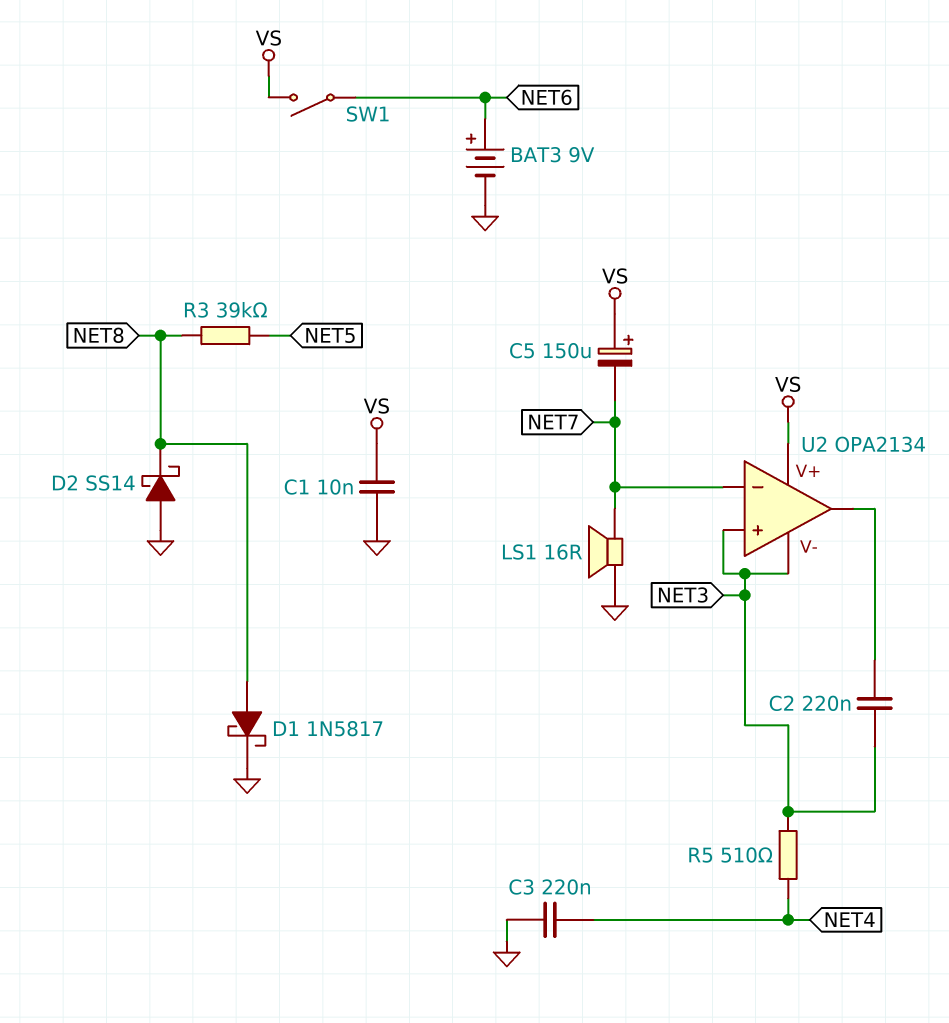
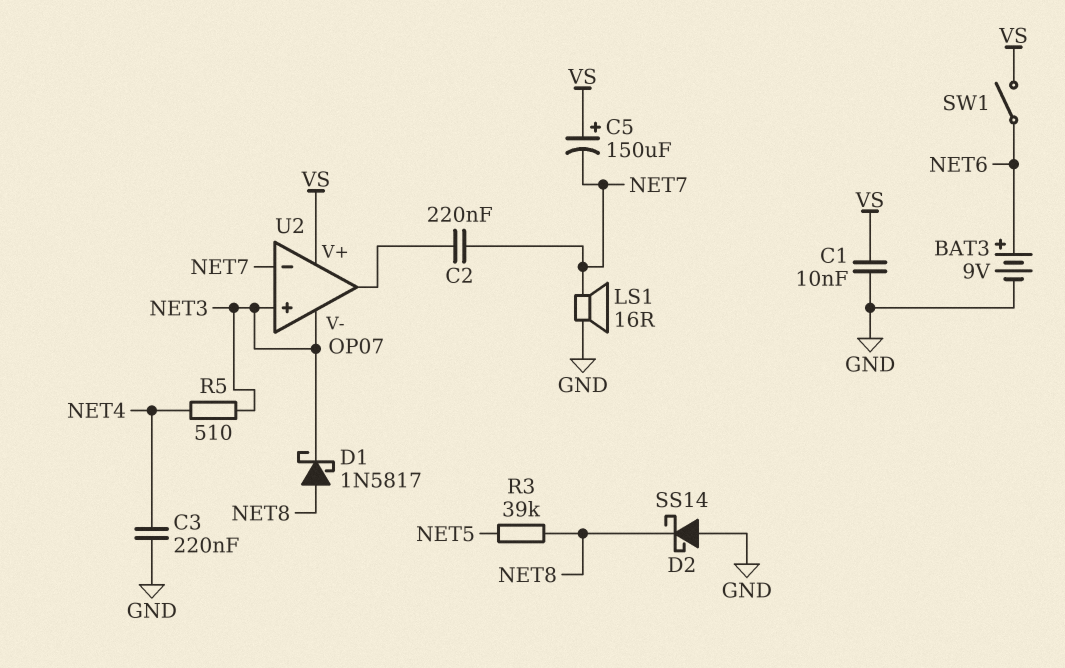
C2: 220nF (NET3, U2/out) -> 220nF (NET7, U2/out)
D1: schottky 1N5817 (A NET8, K GND) -> schottky 1N5817 (A NET8, K NET3)
U2: OPA2134 -> OP07

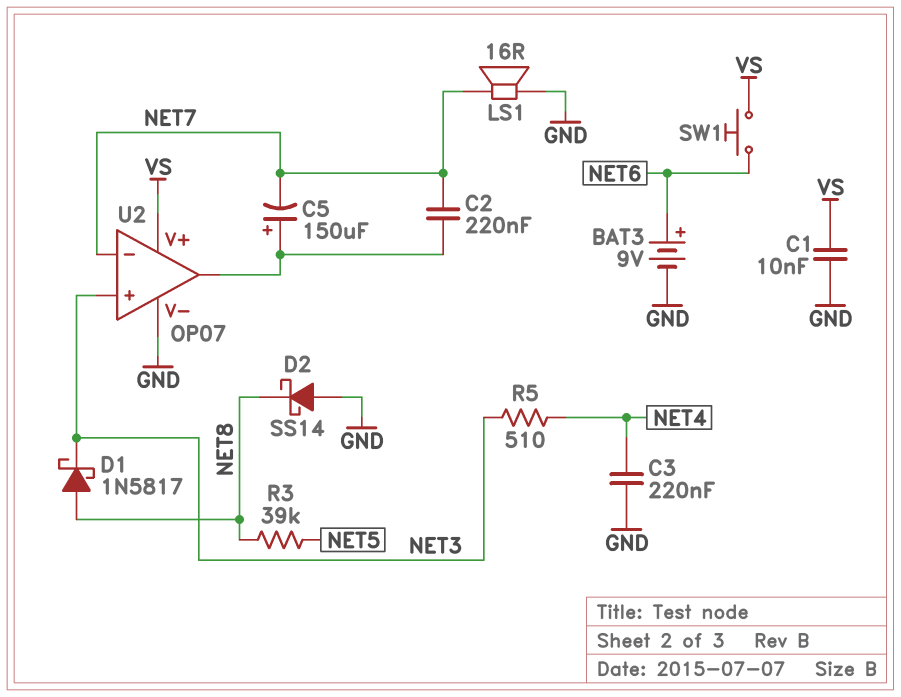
C5: 150uF (plus VS, minus NET7) -> 150uF (plus U2/out, minus NET7)
SW1: switch (NET6, VS) -> button (NET6, VS)
U2 pin V-: NET3 -> GND

